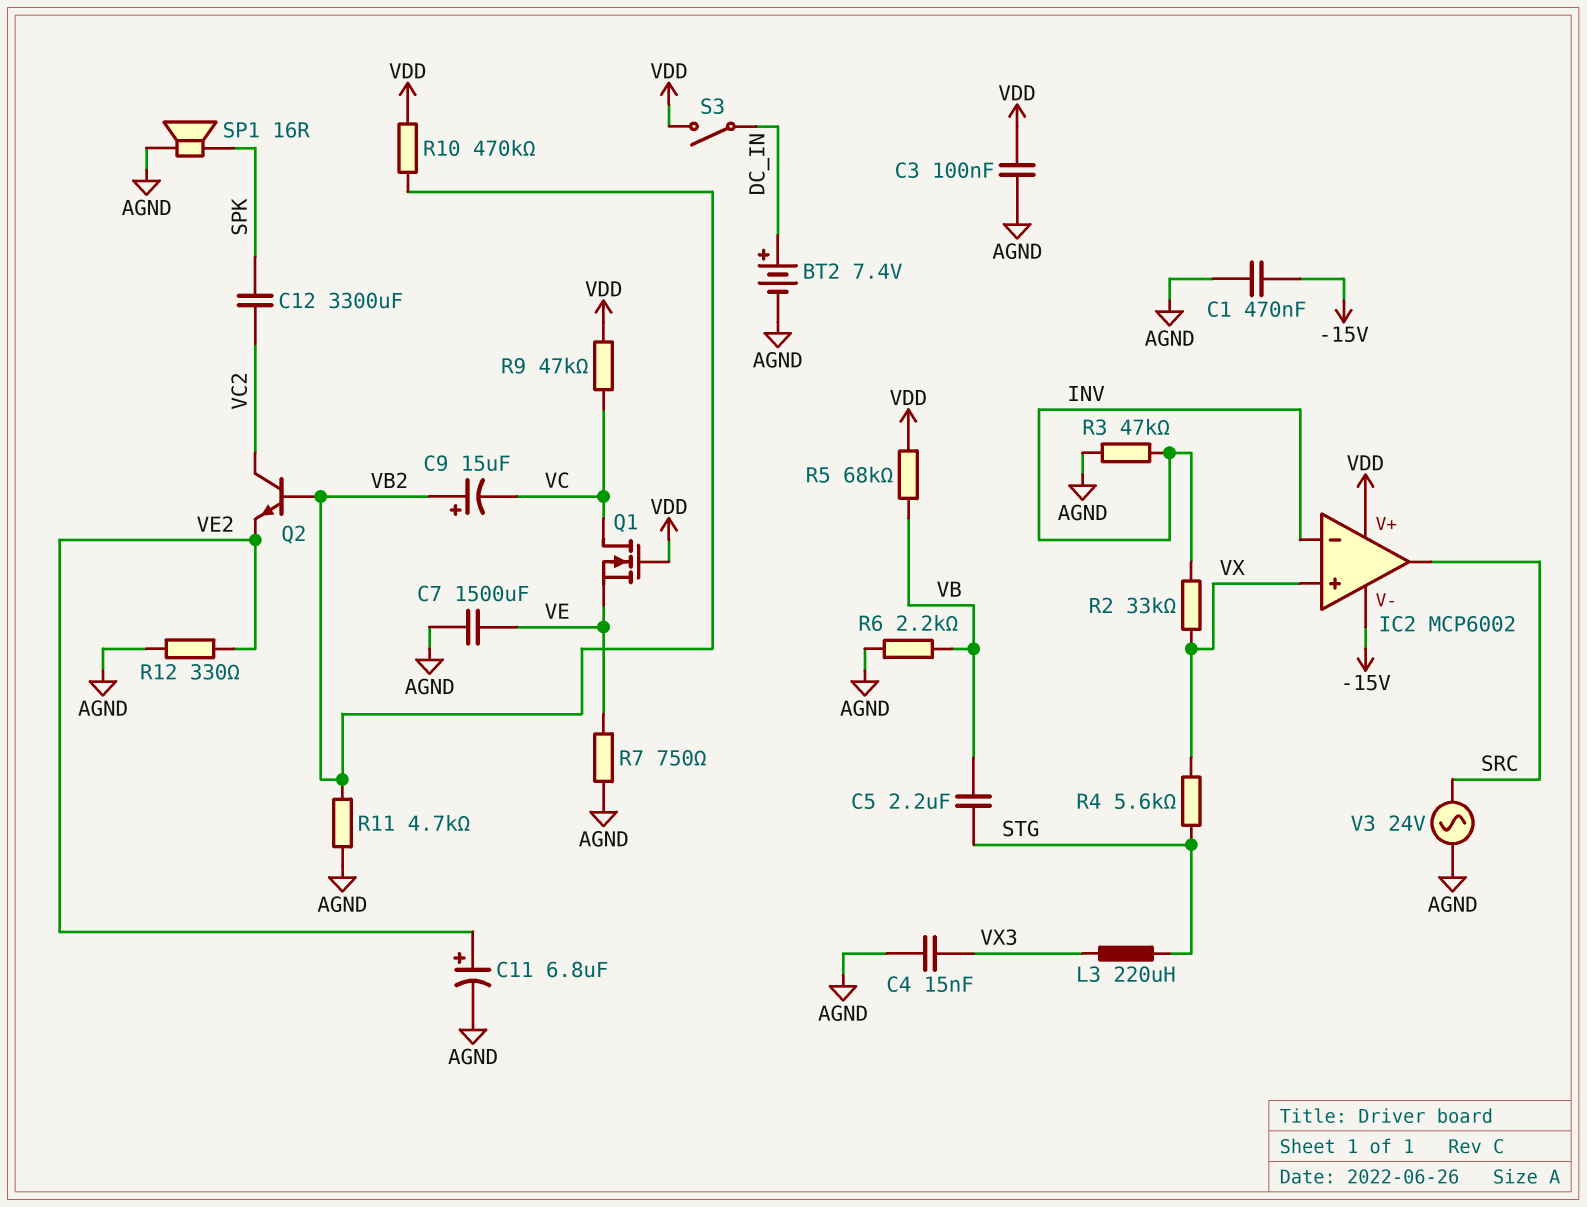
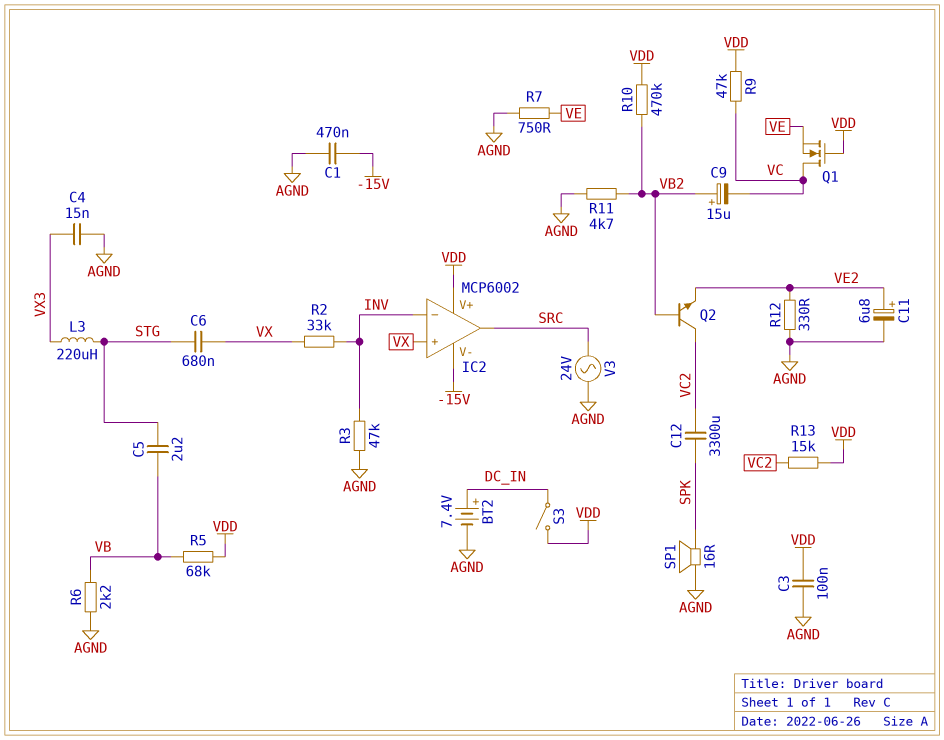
C6: none -> 680nF (STG, VX)
C7: 1500uF (AGND, VE) -> none
R4: 5.6k (STG, VX) -> none
R13: none -> 15k (VC2, VDD)

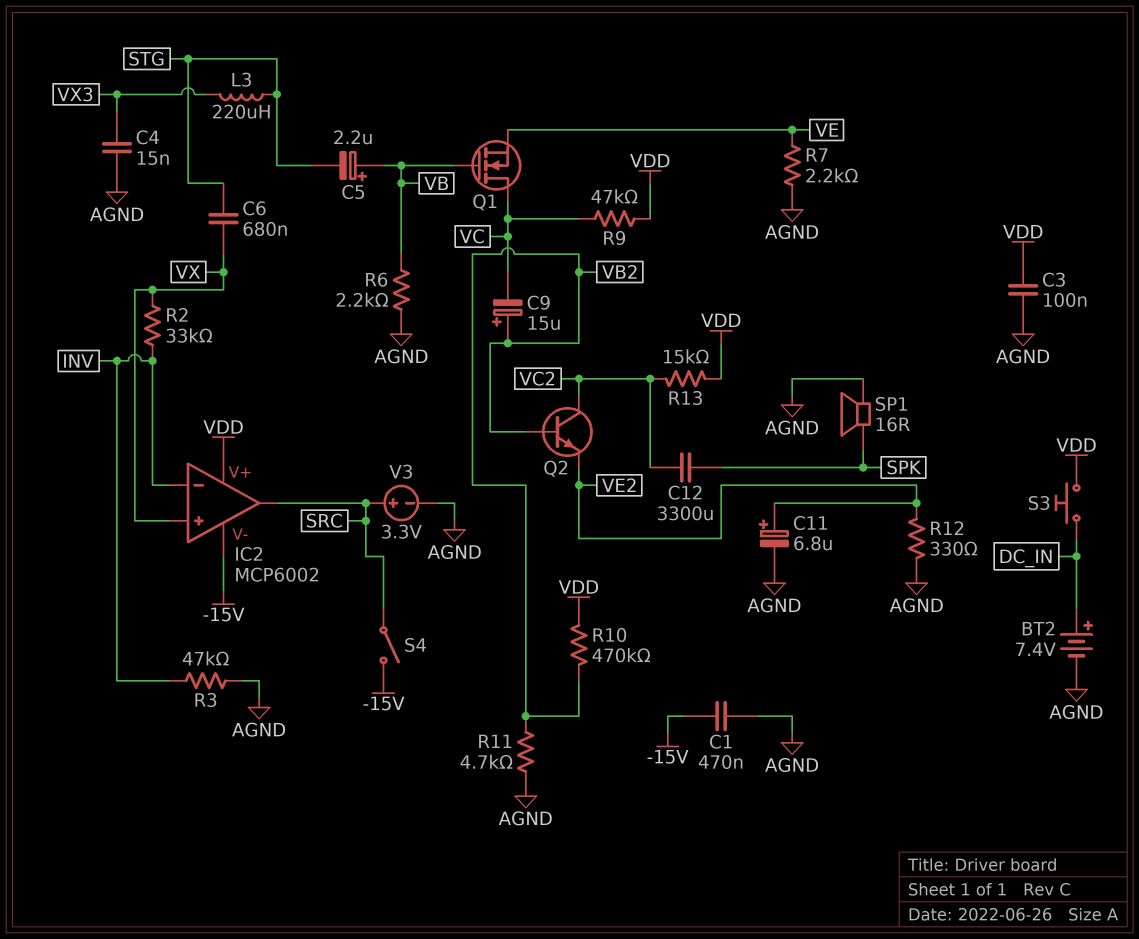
C5: 2.2uF (STG, VB) -> 2.2uF (plus VB, minus STG)
Q1: NMOS (G VDD, D VC, S VE) -> NMOS (G VB, D VC, S VE)
R5: 68k (VB, VDD) -> none
R7: 750 (AGND, VE) -> 2.2k (AGND, VE)
S3: switch (DC_IN, VDD) -> button (DC_IN, VDD)
S4: none -> switch (-15V, SRC)
V3: AC 24V (AGND, SRC) -> 3.3V (plus SRC, minus AGND)

